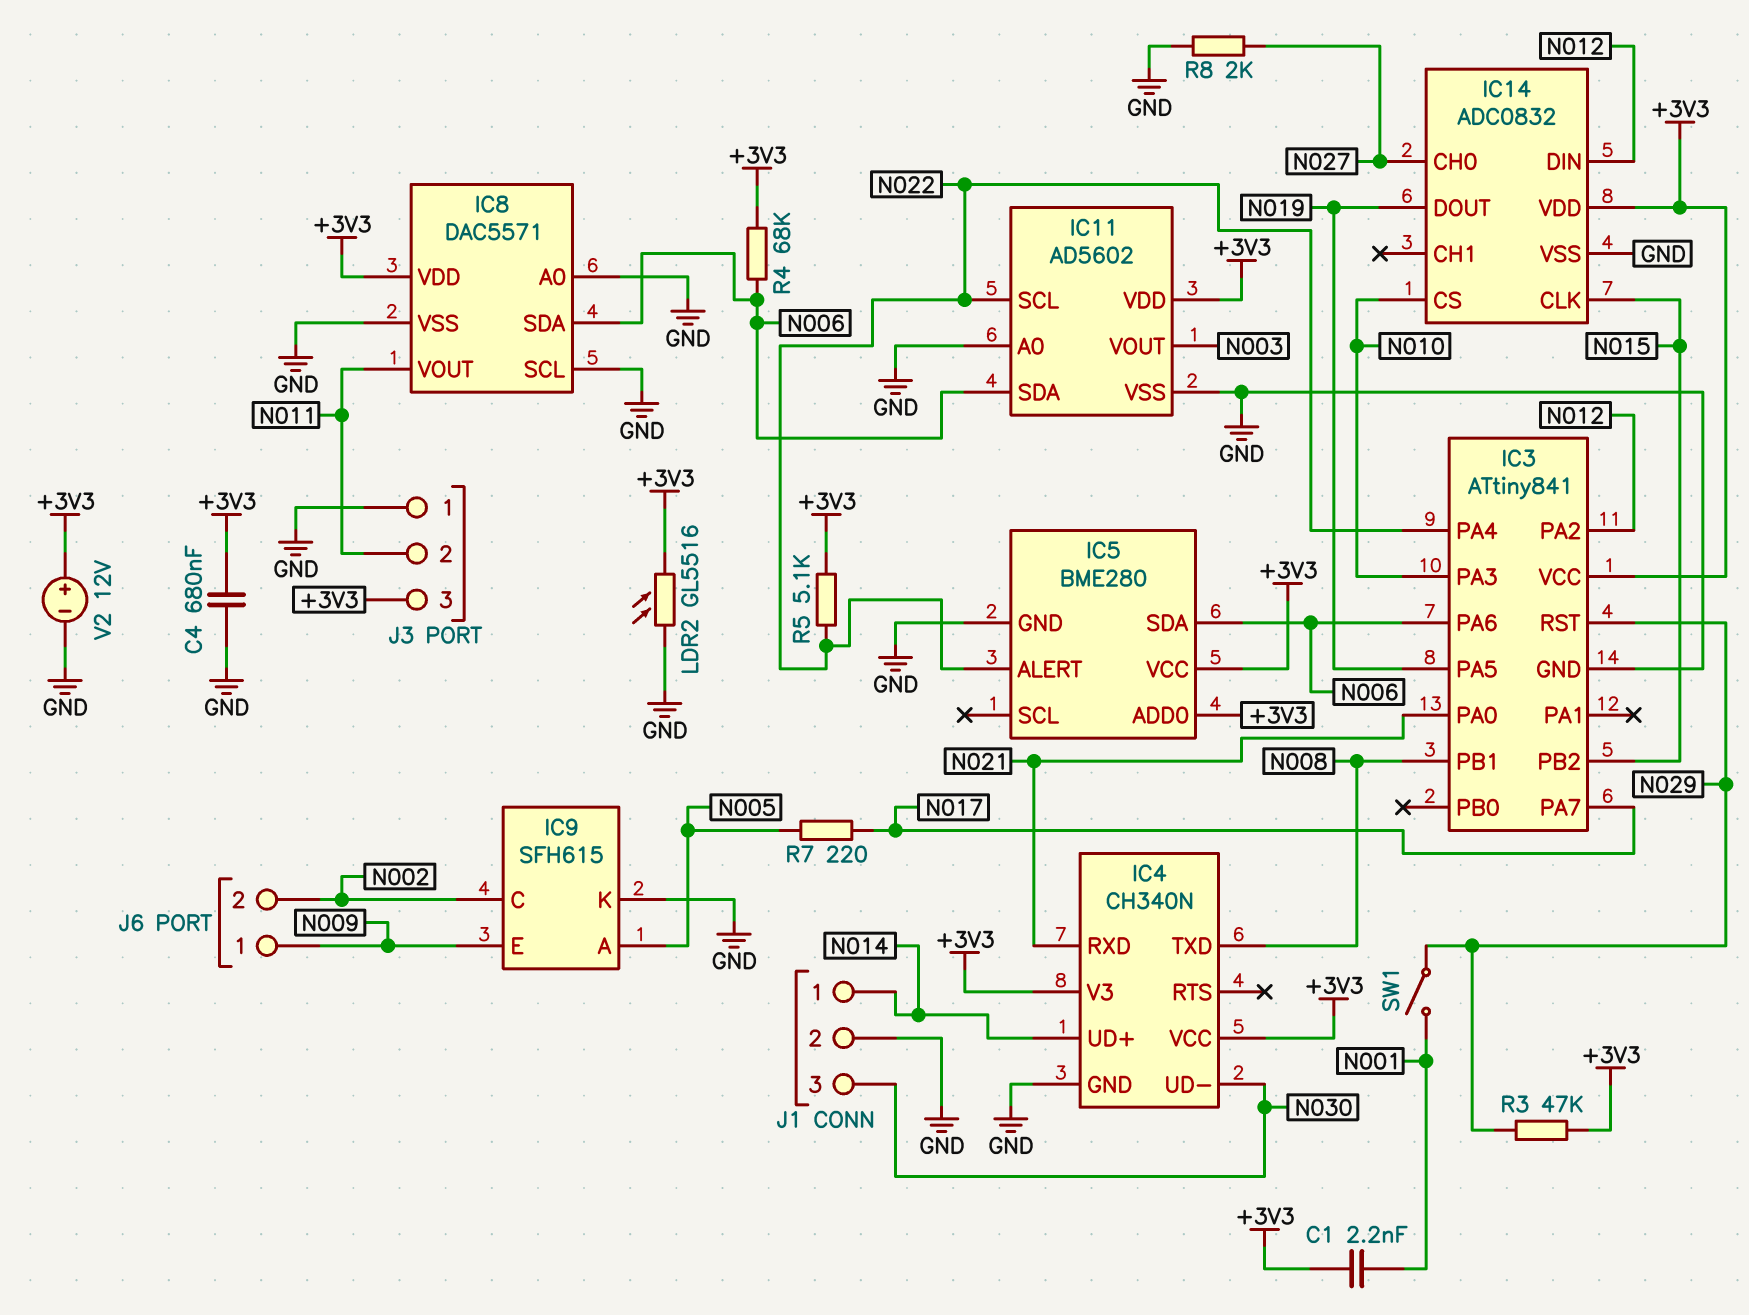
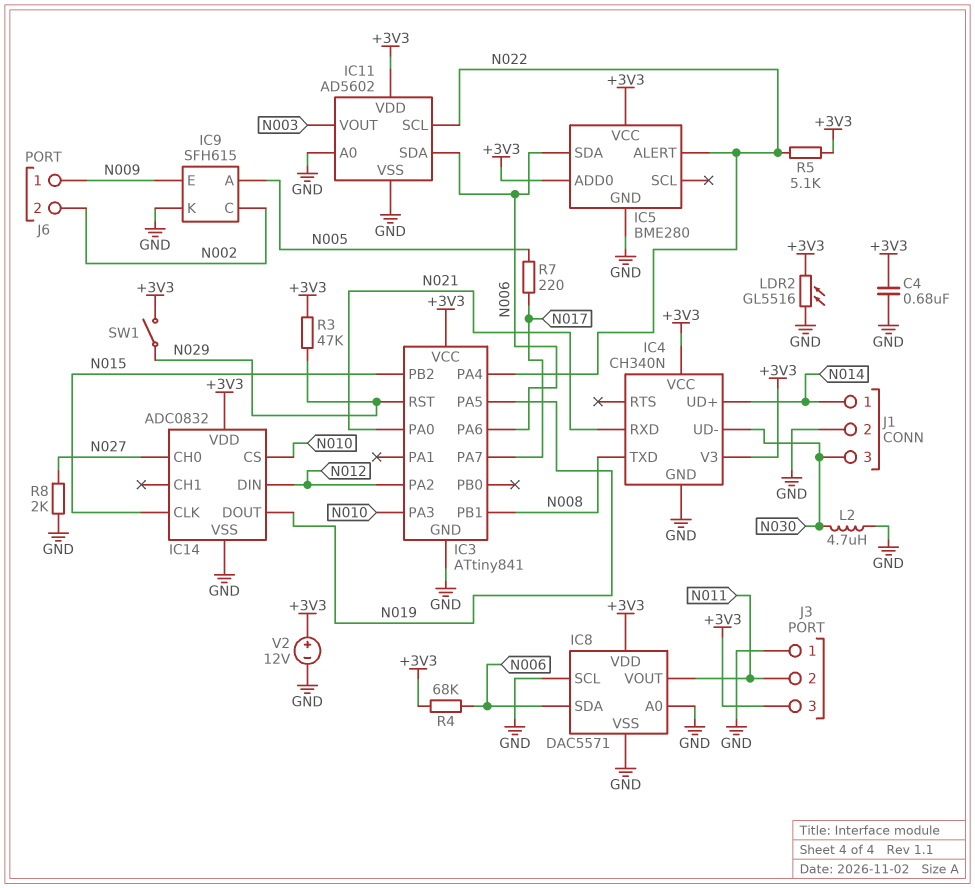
C1: 2.2nF (+3V3, N001) -> none
L2: none -> 4.7uH (GND, N030)
SW1: switch (N001, N029) -> switch (+3V3, N029)

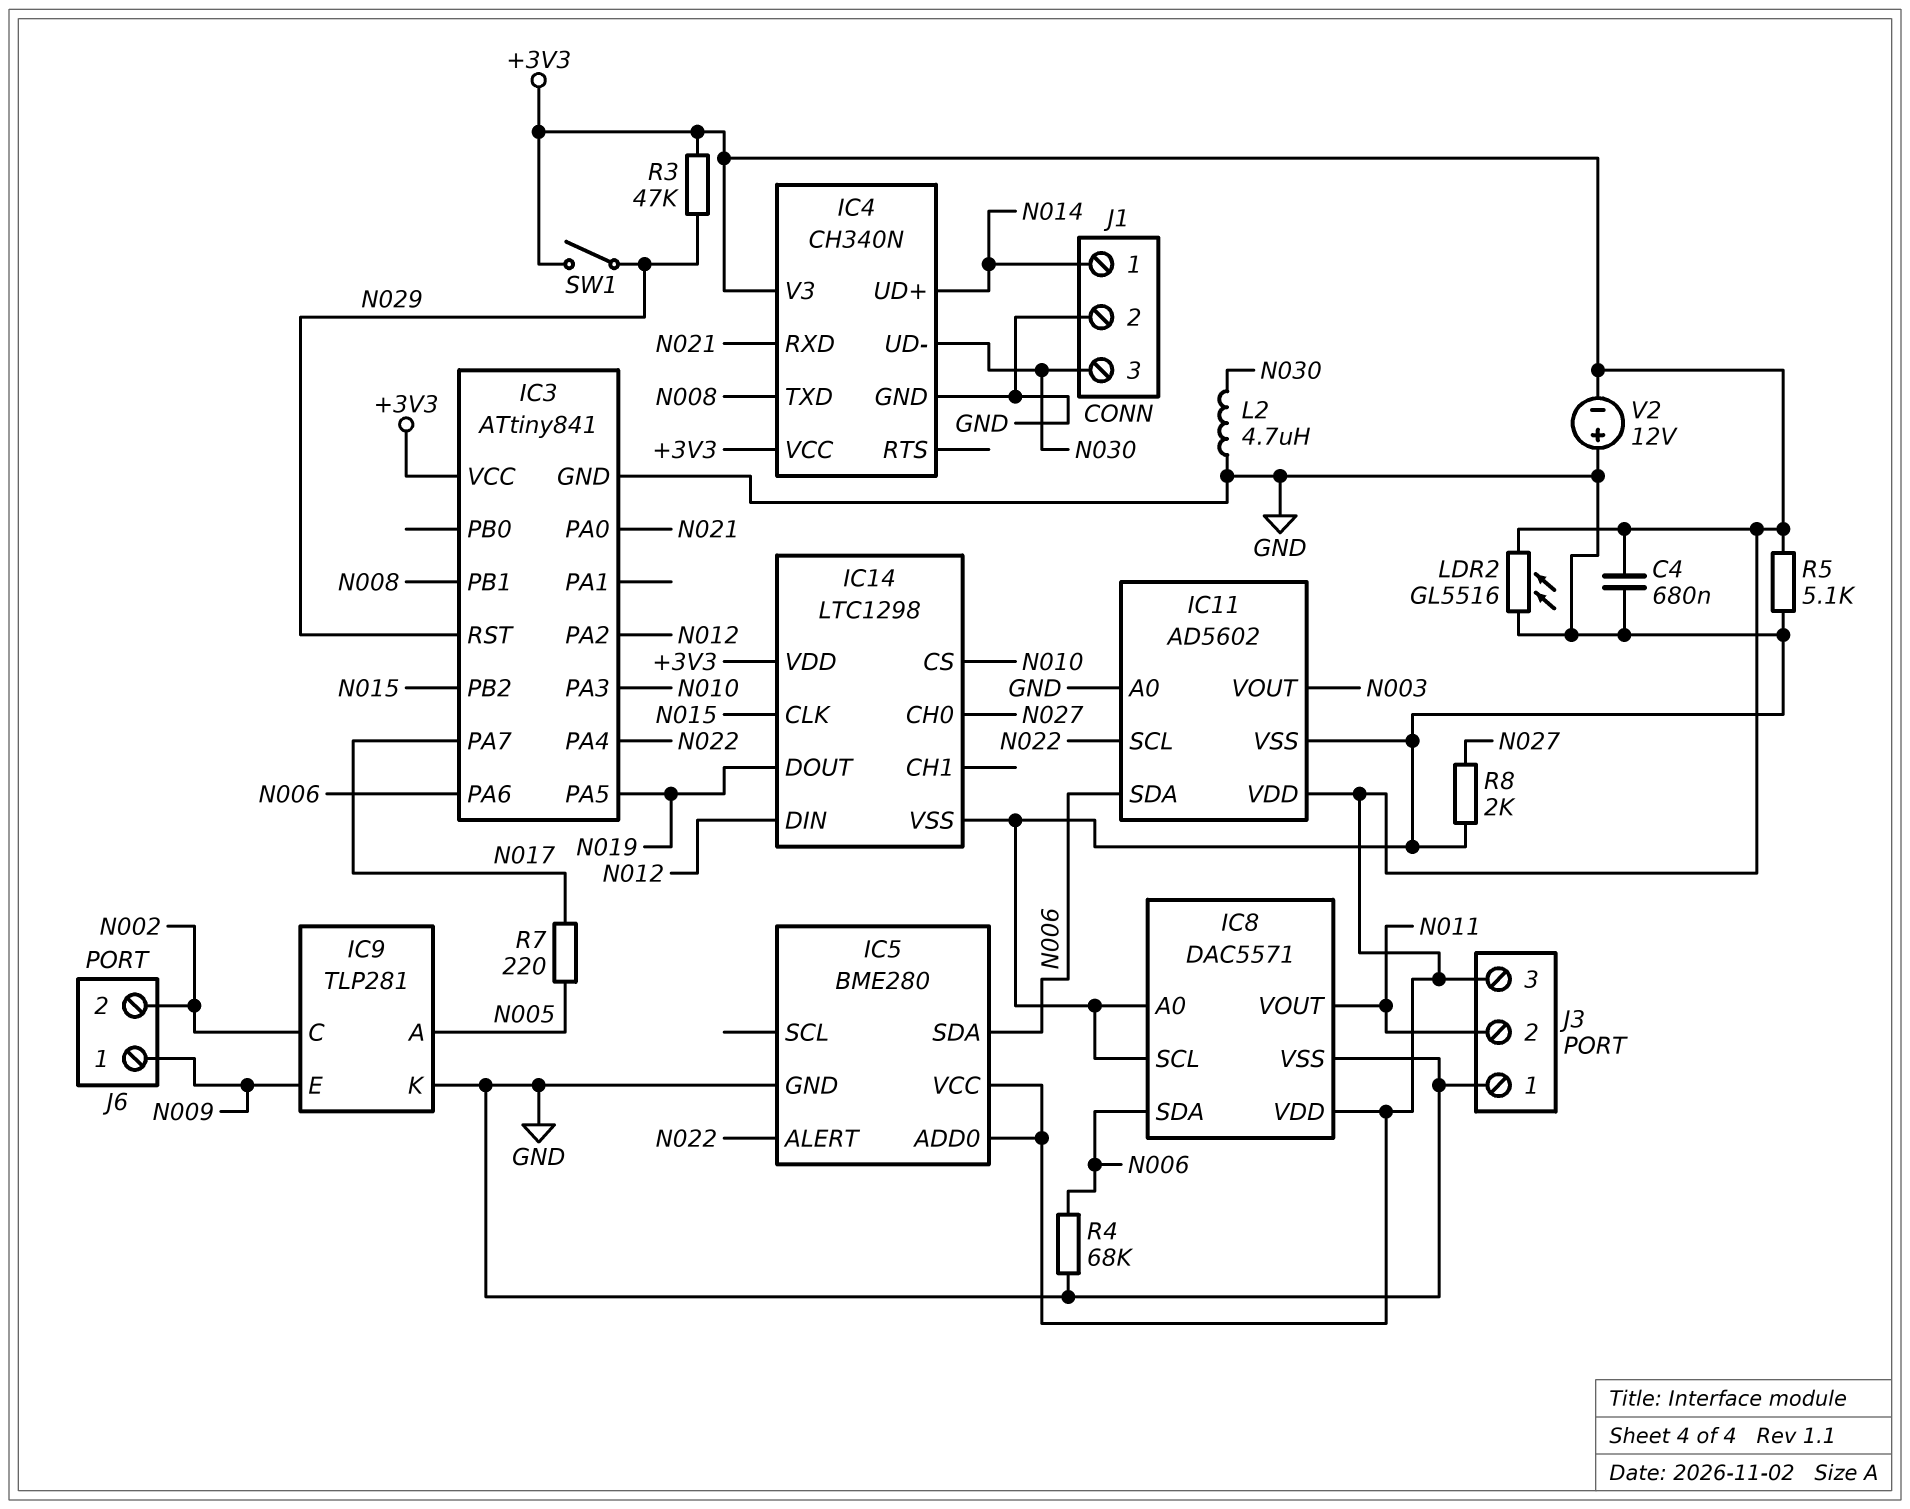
IC9: SFH615 -> TLP281
IC14: ADC0832 -> LTC1298
R4: 68k (+3V3, N006) -> 68k (GND, N006)
R5: 5.1k (+3V3, N022) -> 5.1k (+3V3, GND)
V2: 12V (plus +3V3, minus GND) -> 12V (plus GND, minus +3V3)

